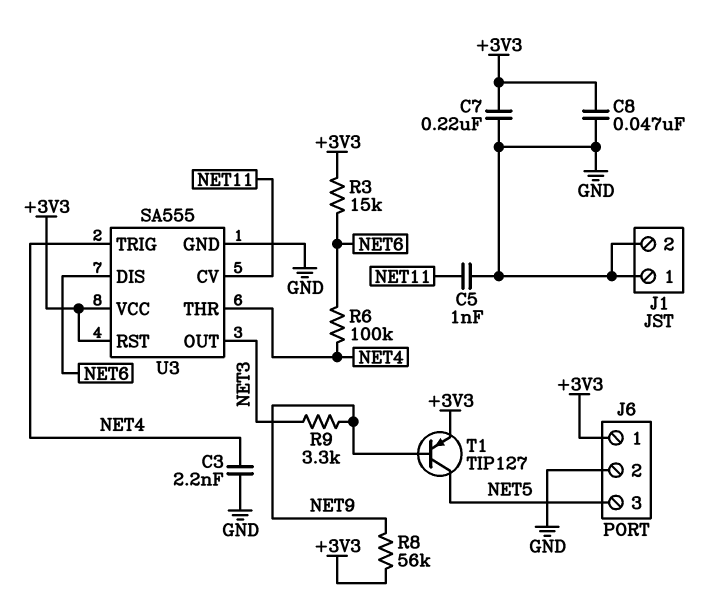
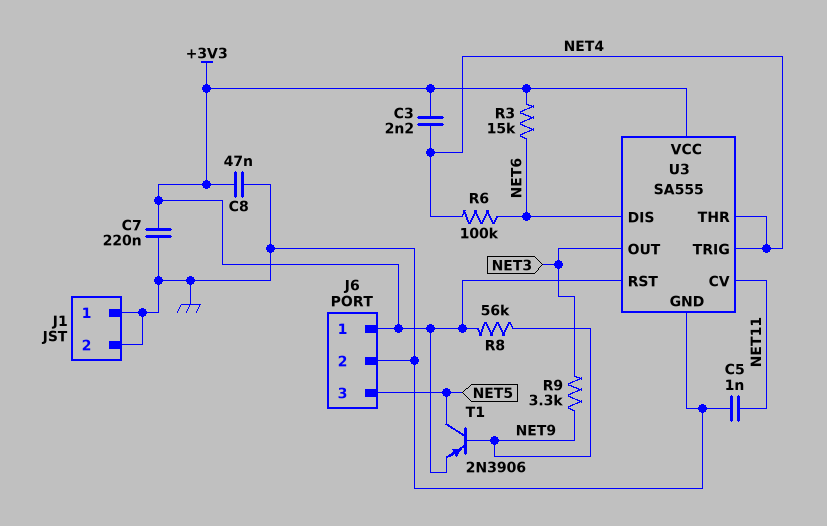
C3: 2.2nF (GND, NET4) -> 2.2nF (+3V3, NET4)
T1: PNP TIP127 (B NET9, C NET5, E +3V3) -> PNP 2N3906 (B NET9, C NET5, E +3V3)

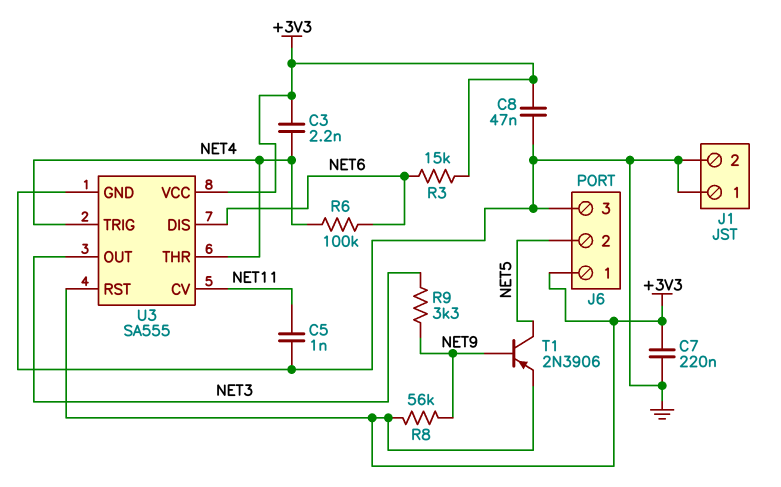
J6 pin 2: GND -> NET5
J6 pin 3: NET5 -> GND

